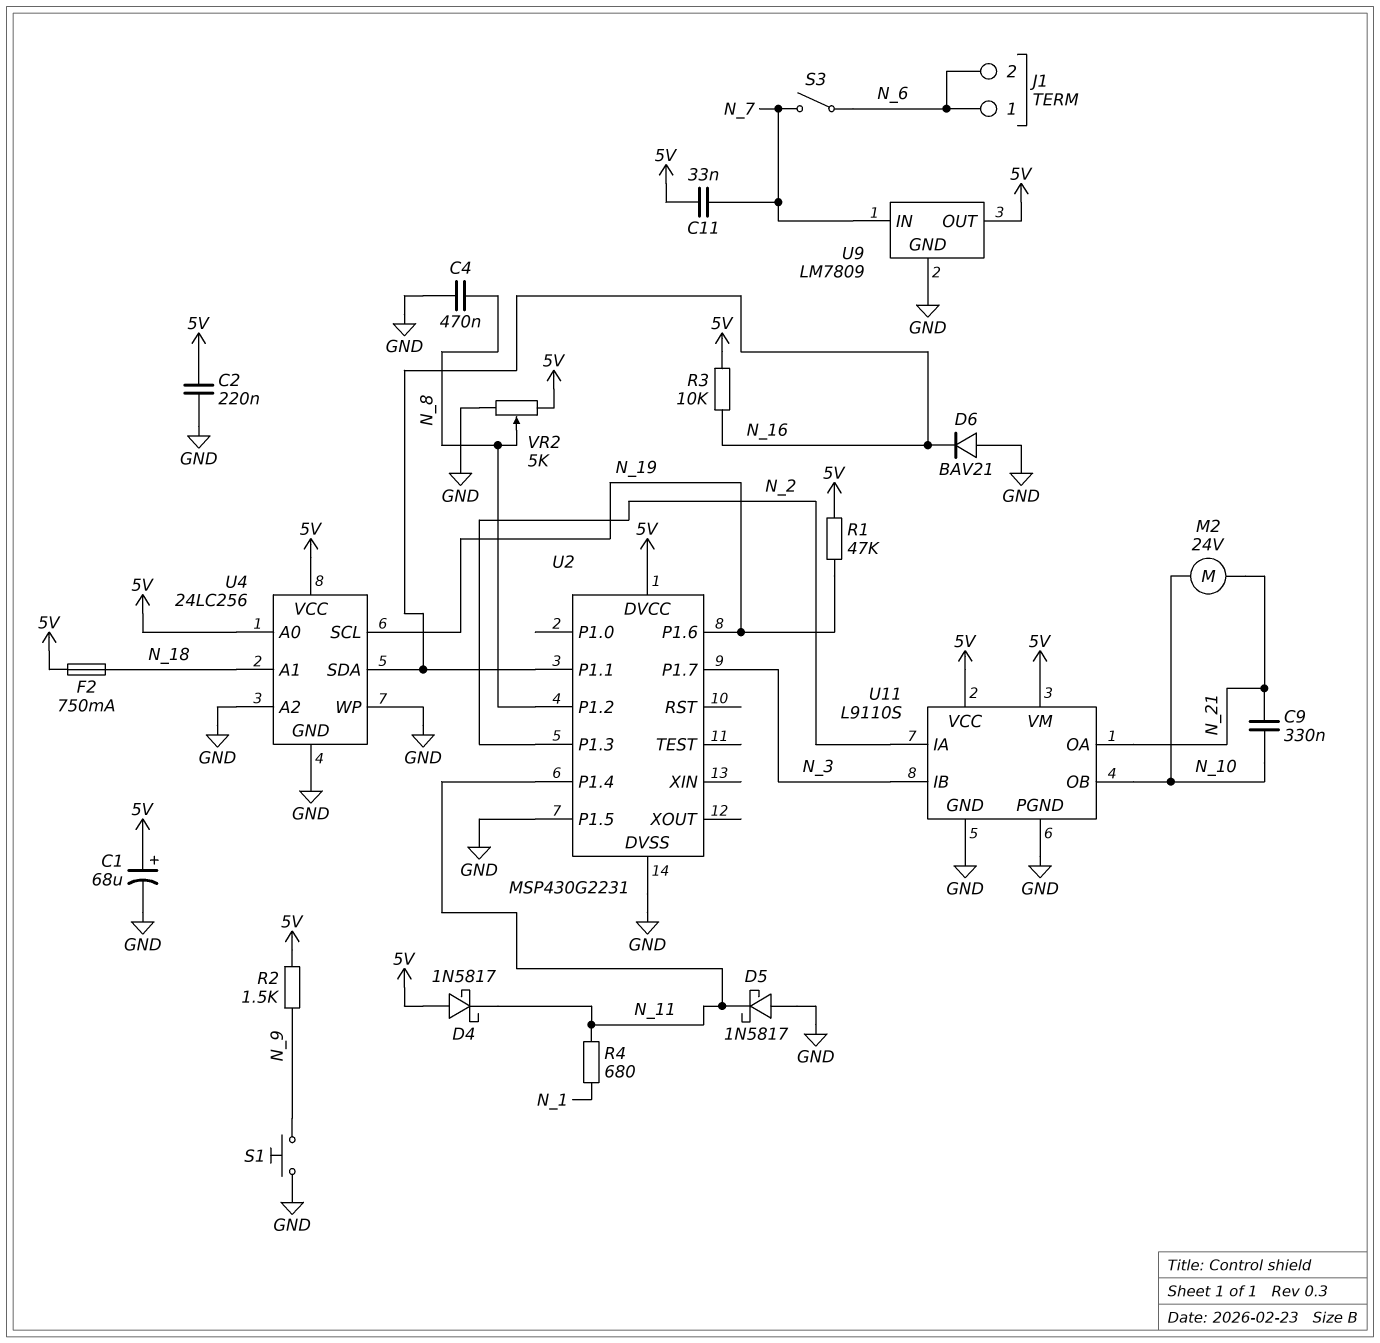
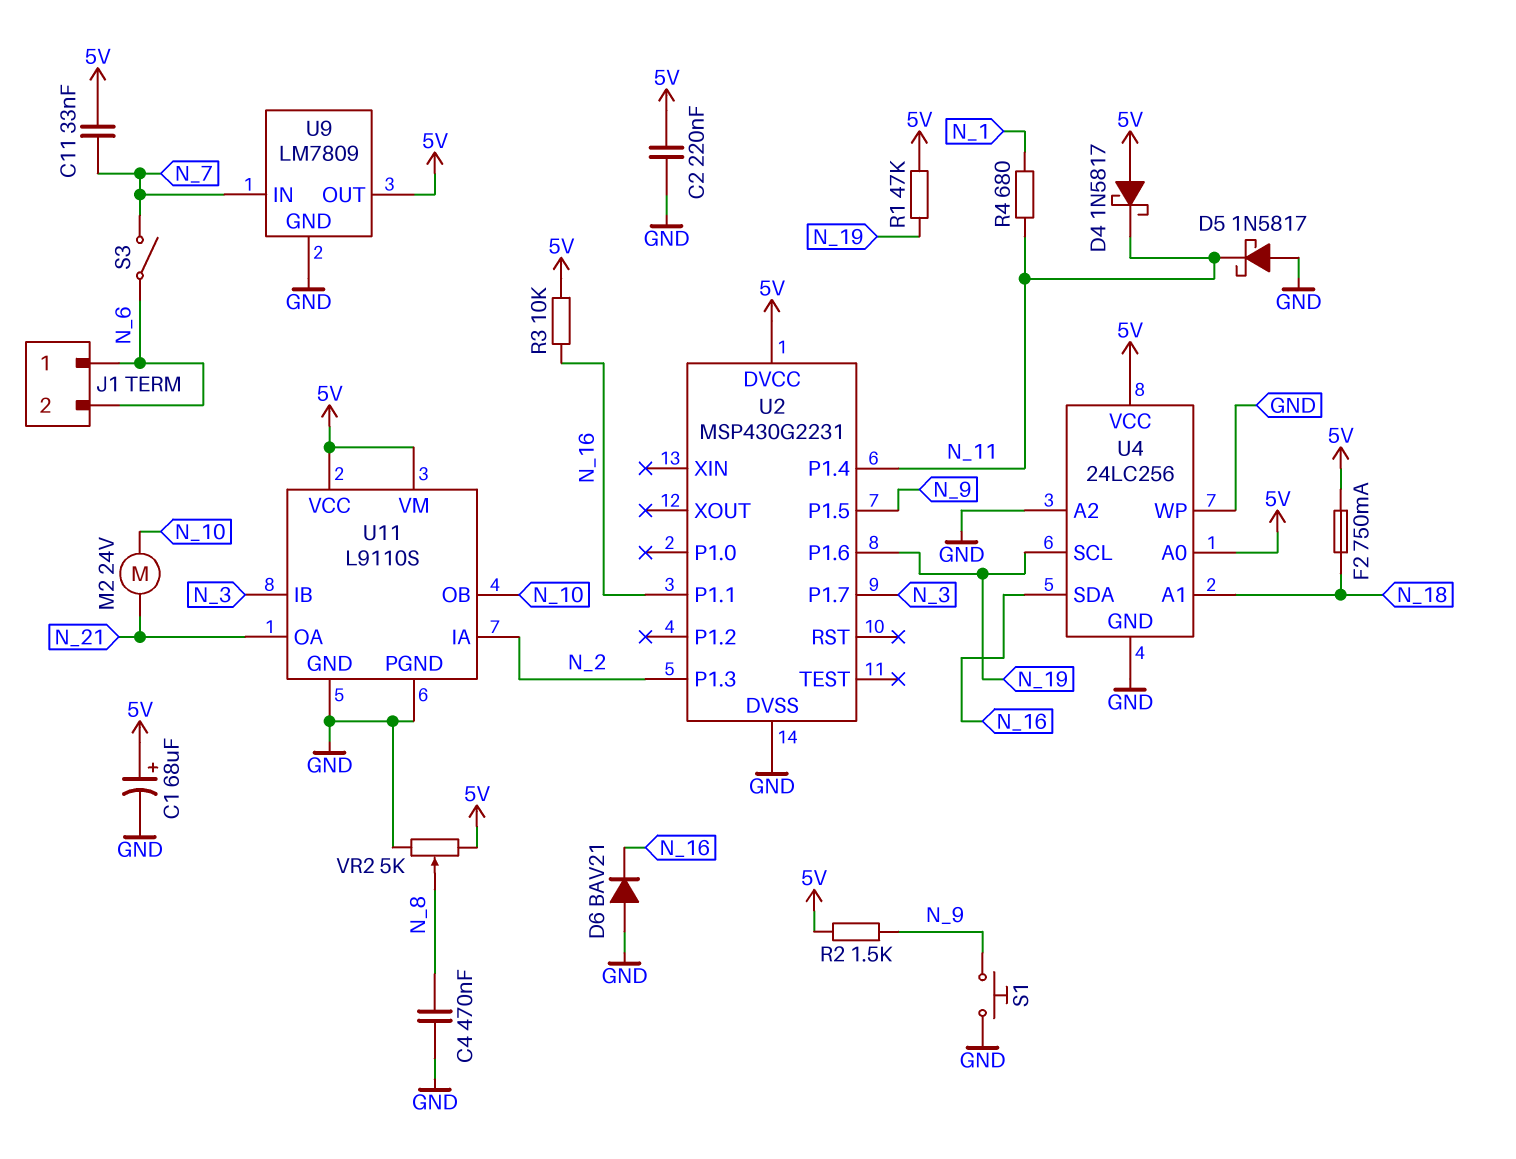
C9: 330nF (N_10, N_21) -> none
U2 pin P1.2: N_8 -> none
U2 pin P1.5: GND -> N_9

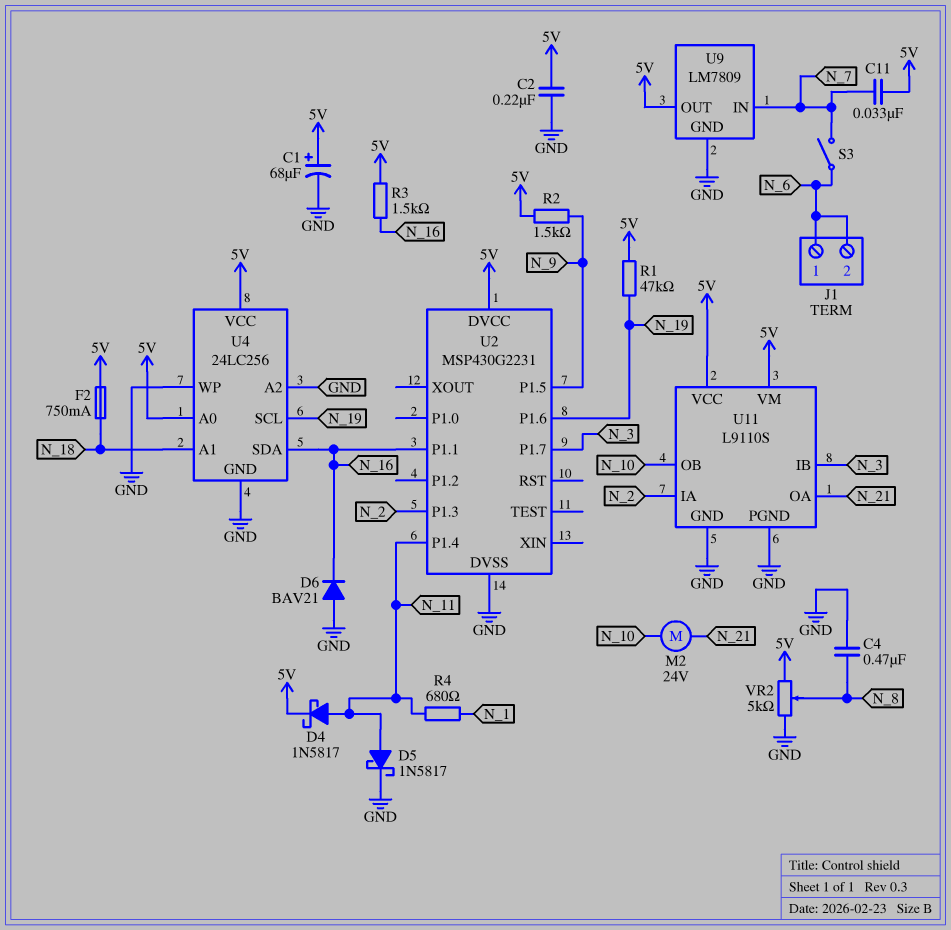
D4: schottky 1N5817 (A 5V, K N_11) -> schottky 1N5817 (A N_11, K 5V)
D5: schottky 1N5817 (A GND, K N_11) -> schottky 1N5817 (A N_11, K GND)
R3: 10k (5V, N_16) -> 1.5k (5V, N_16)
S1: button (GND, N_9) -> none

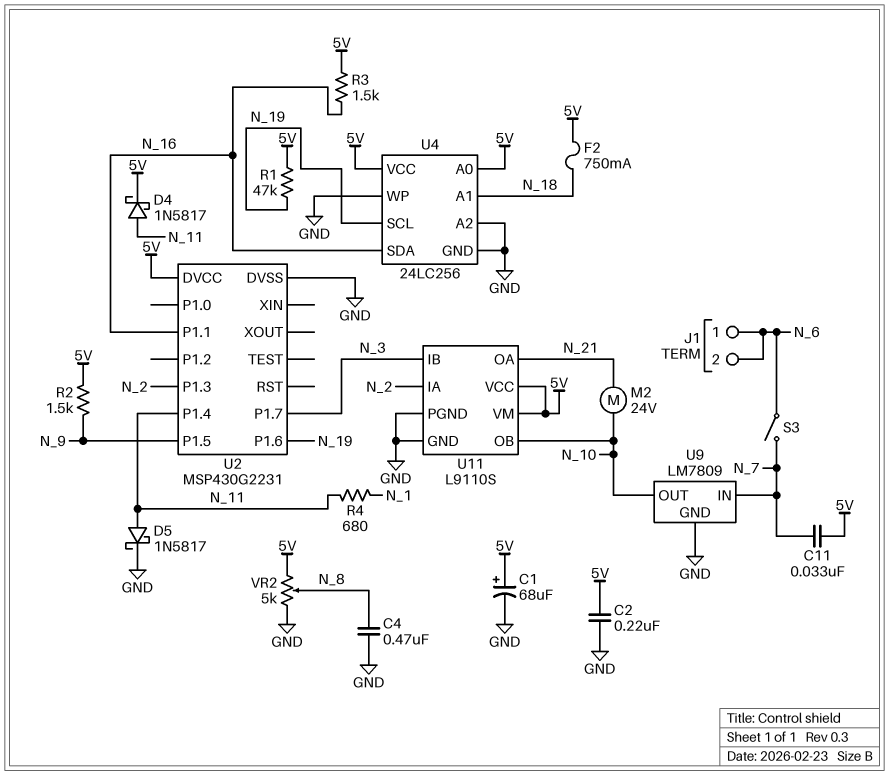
D6: diode BAV21 (A GND, K N_16) -> none
U9 pin OUT: 5V -> N_10

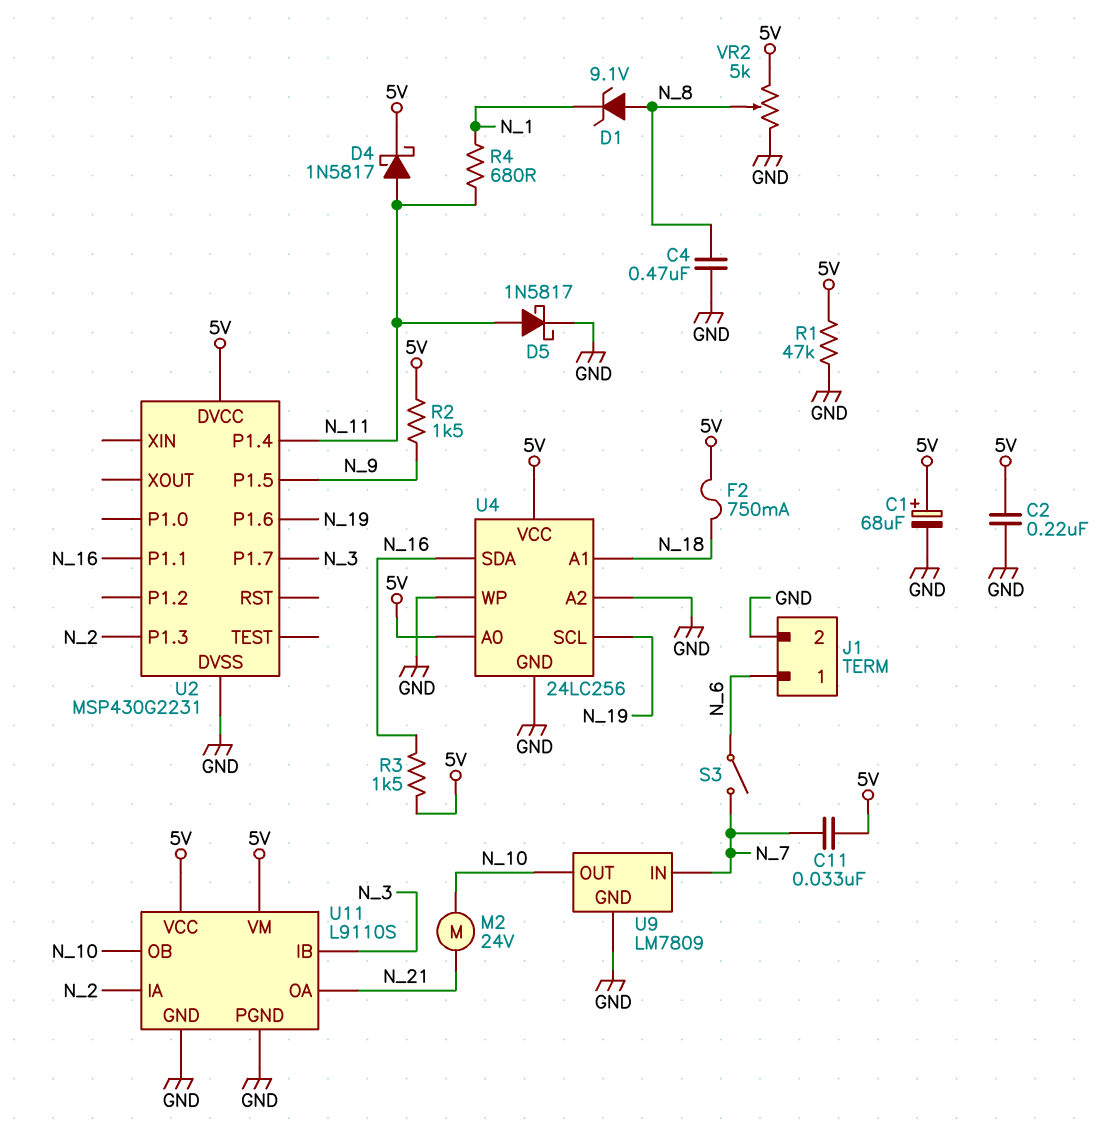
D1: none -> zener 9.1V (A N_8, K N_1)
J1 pin 2: N_6 -> GND
R1: 47k (5V, N_19) -> 47k (5V, GND)

